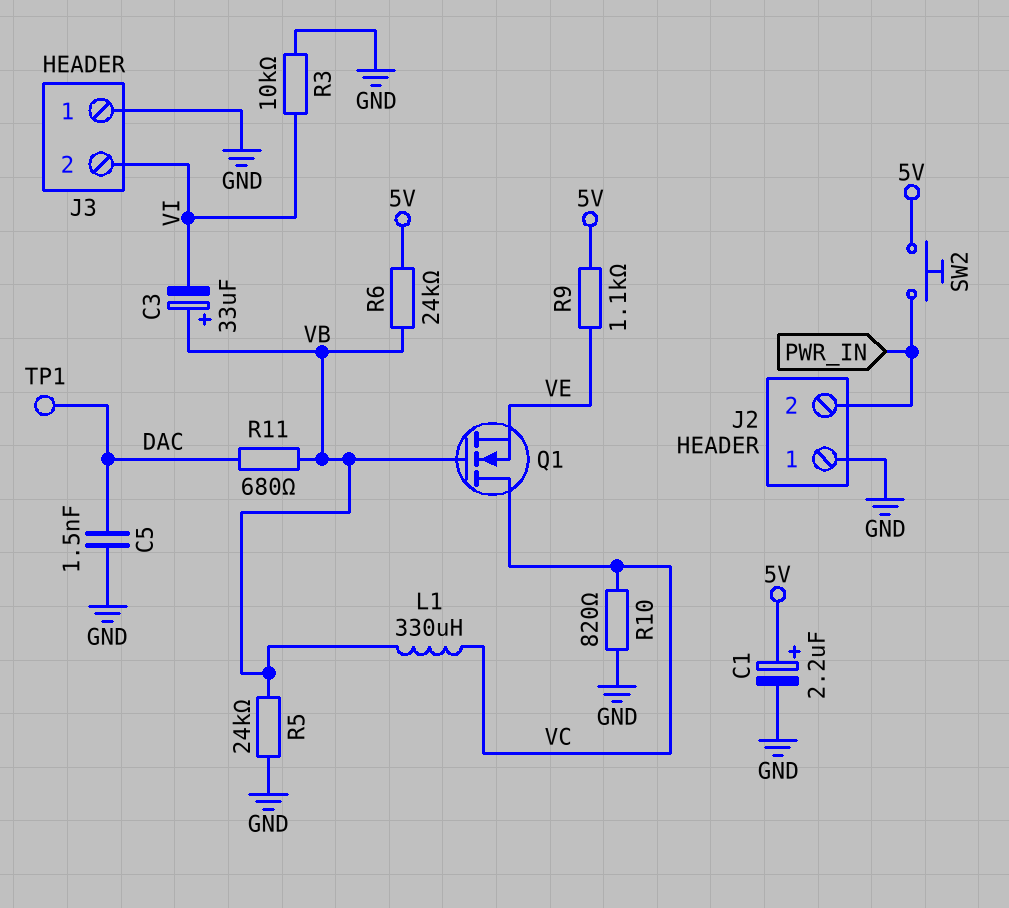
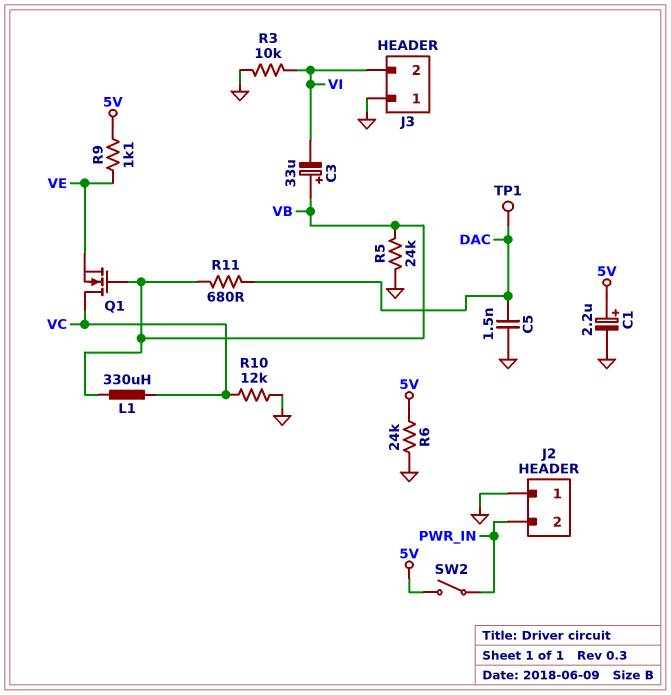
R6: 24k (5V, VB) -> 24k (5V, GND)
R10: 820 (GND, VC) -> 12k (GND, VC)
SW2: button (5V, PWR_IN) -> switch (5V, PWR_IN)

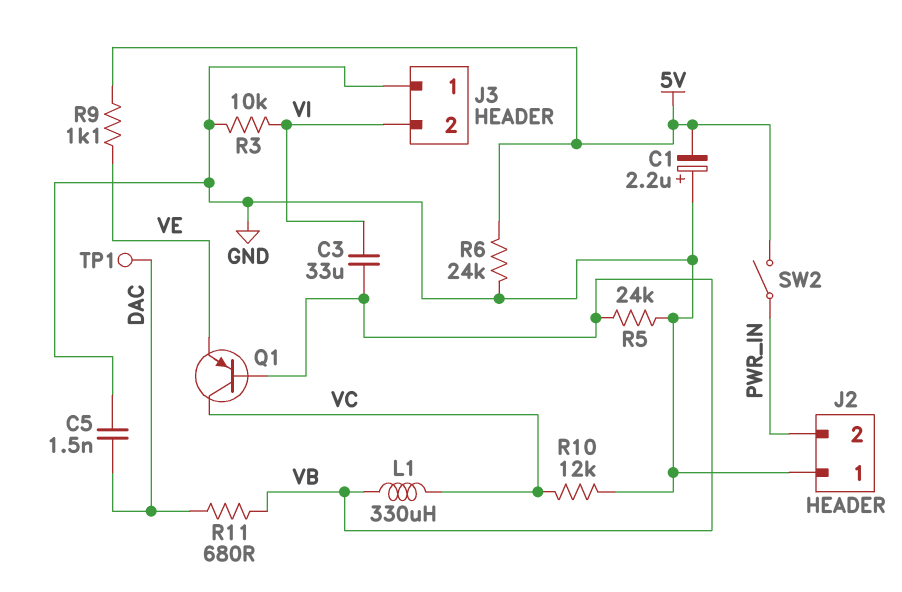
C1: 2.2uF (plus 5V, minus GND) -> 2.2uF (plus GND, minus 5V)
C3: 33uF (plus VB, minus VI) -> 33uF (VB, VI)
Q1: NMOS (G VB, D VC, S VE) -> PNP (B VB, C VC, E VE)

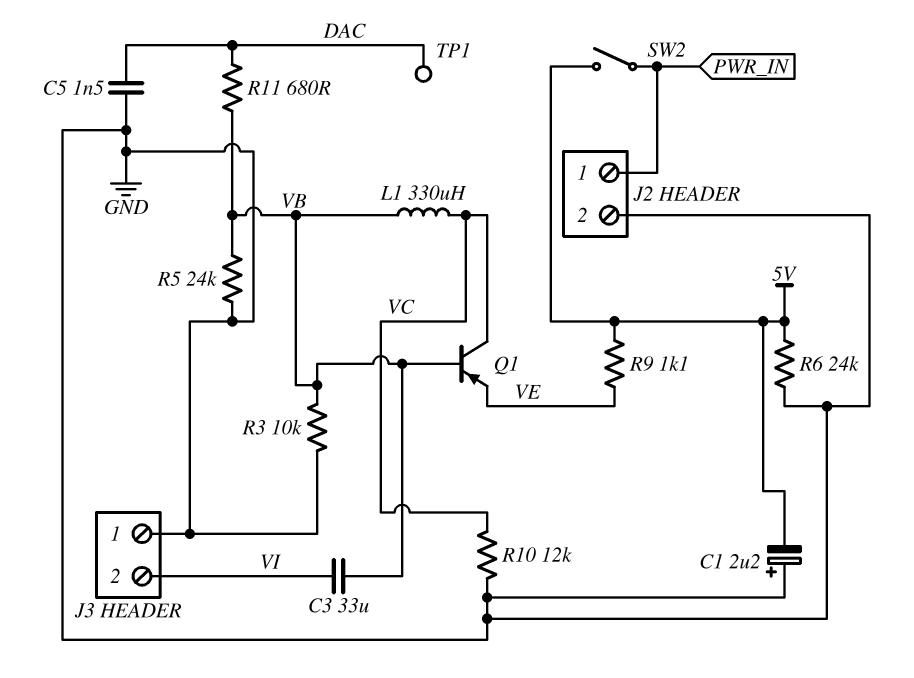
J2 pin 1: GND -> PWR_IN
J2 pin 2: PWR_IN -> GND
R3: 10k (GND, VI) -> 10k (GND, VB)

